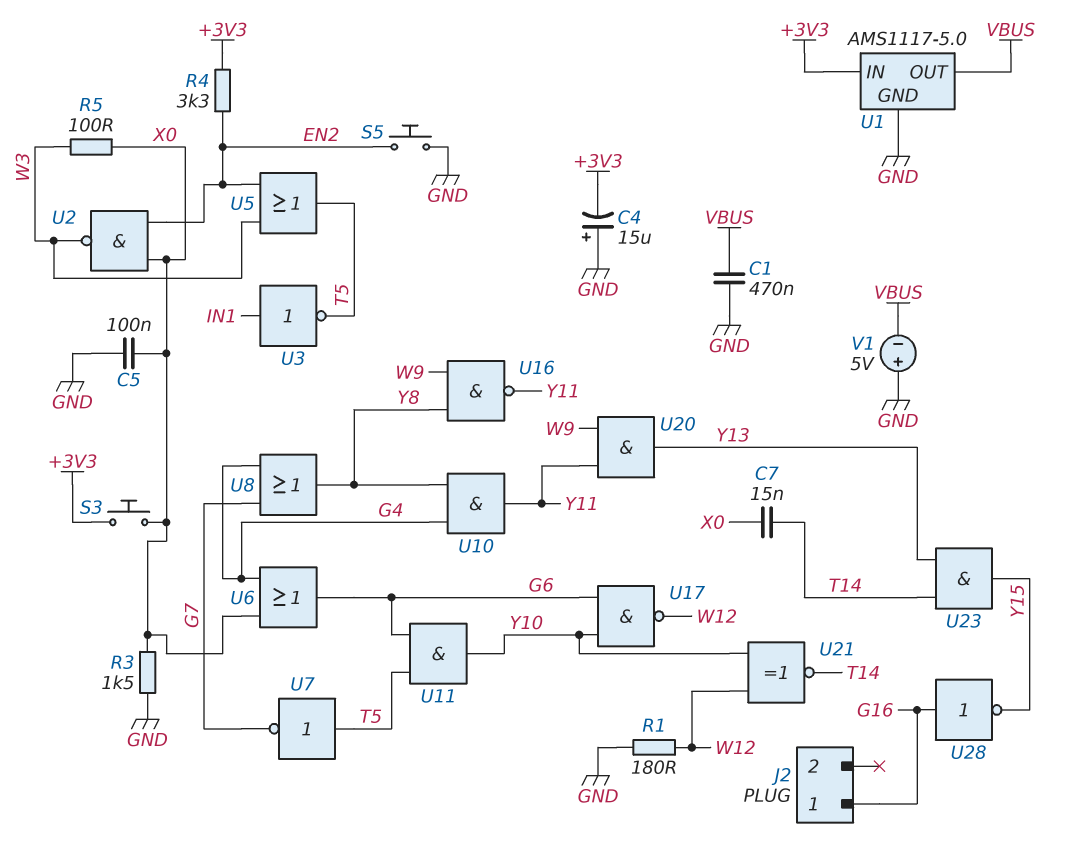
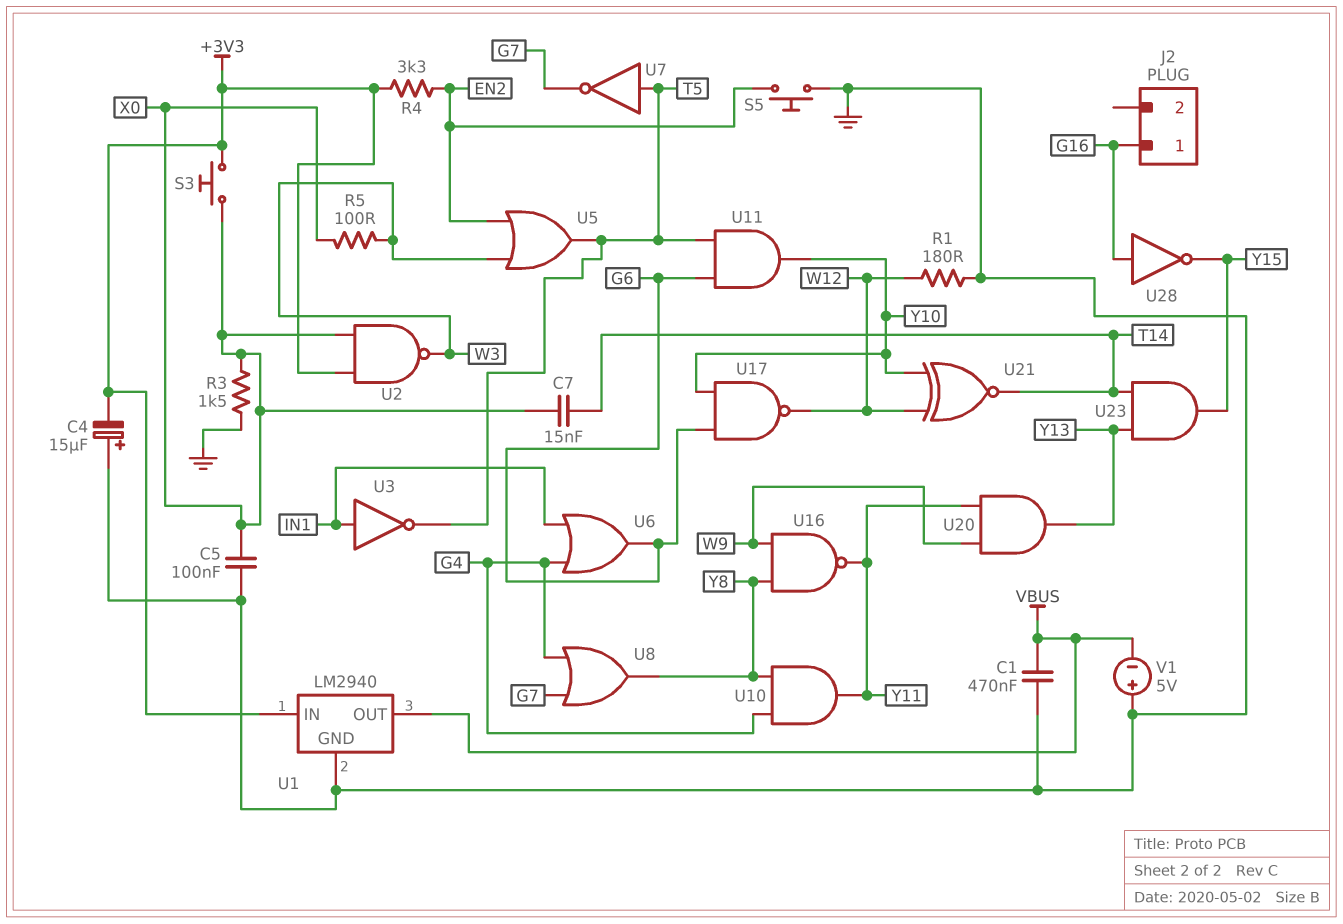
U1: AMS1117-5.0 -> LM2940
U2: NAND (in EN2, in X0, out W3) -> NAND (in +3V3, in X0, out W3)
U6: OR (in G4, in X0, out G6) -> OR (in G4, in IN1, out G6)

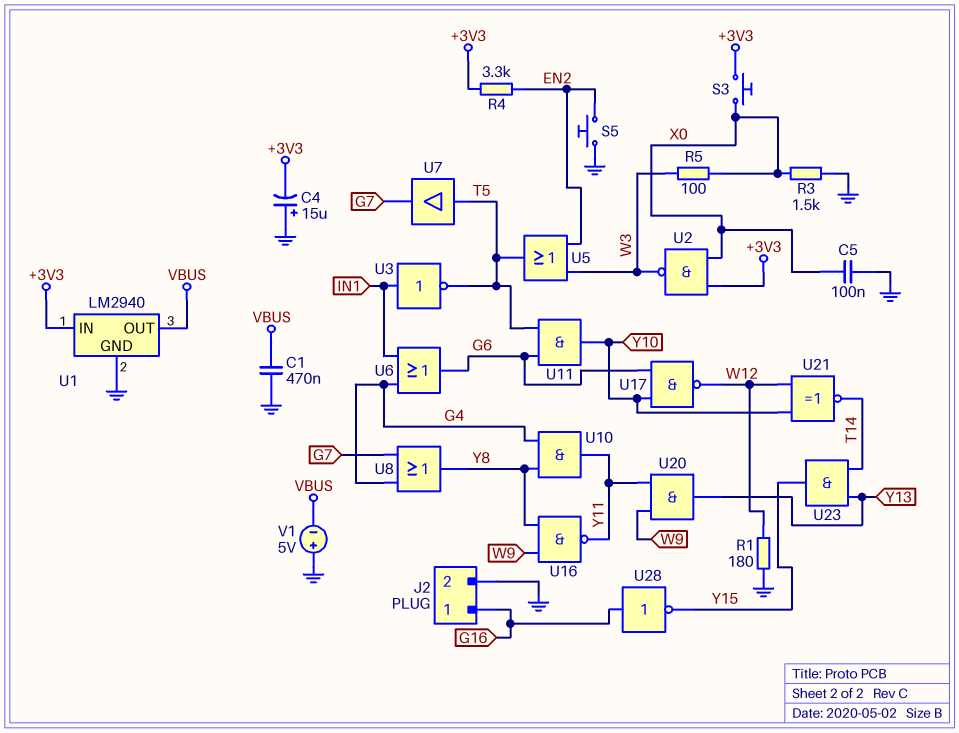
C7: 15nF (T14, X0) -> none
J2 pin 2: none -> GND
U7: NOT (in T5, out G7) -> buffer (in T5, out G7)

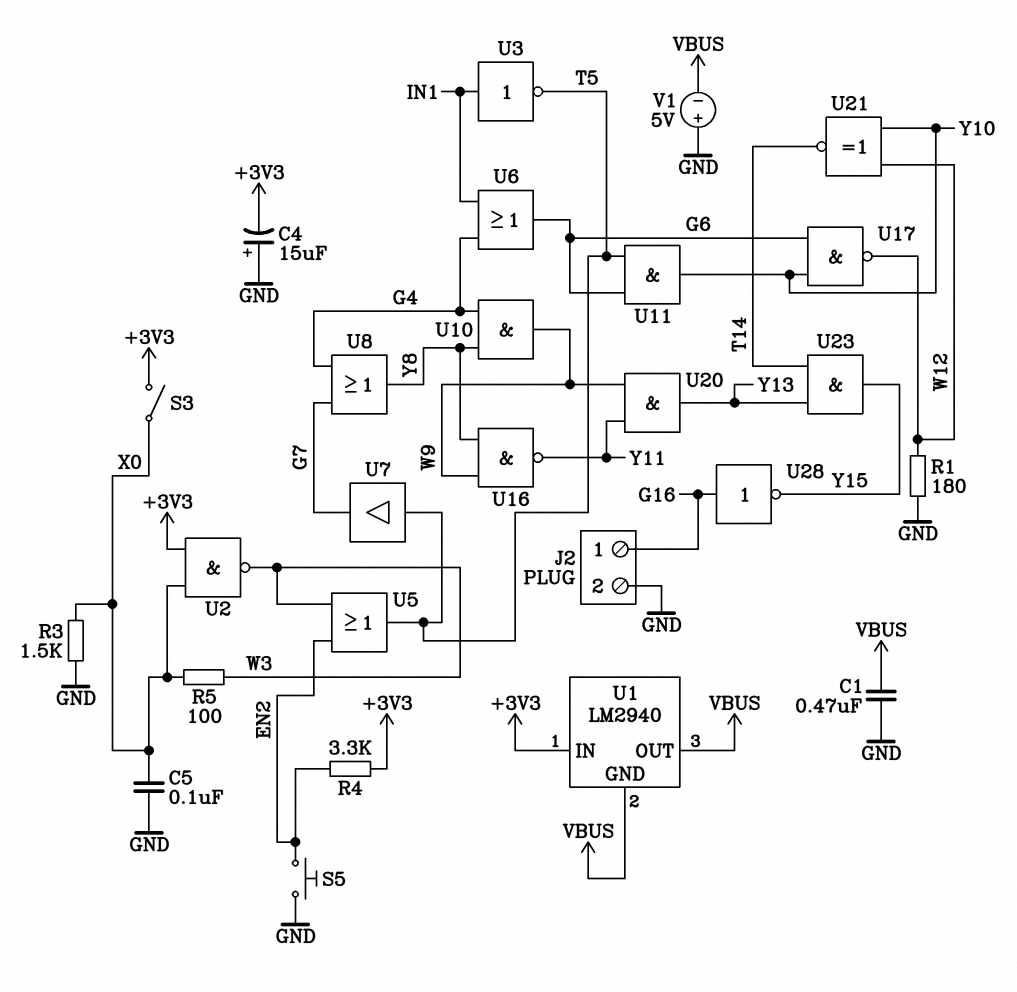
S3: button (+3V3, X0) -> switch (+3V3, X0)
U1 pin GND: GND -> VBUS
U10: AND (in G4, in Y8, out Y11) -> AND (in G4, in Y8, out W9)

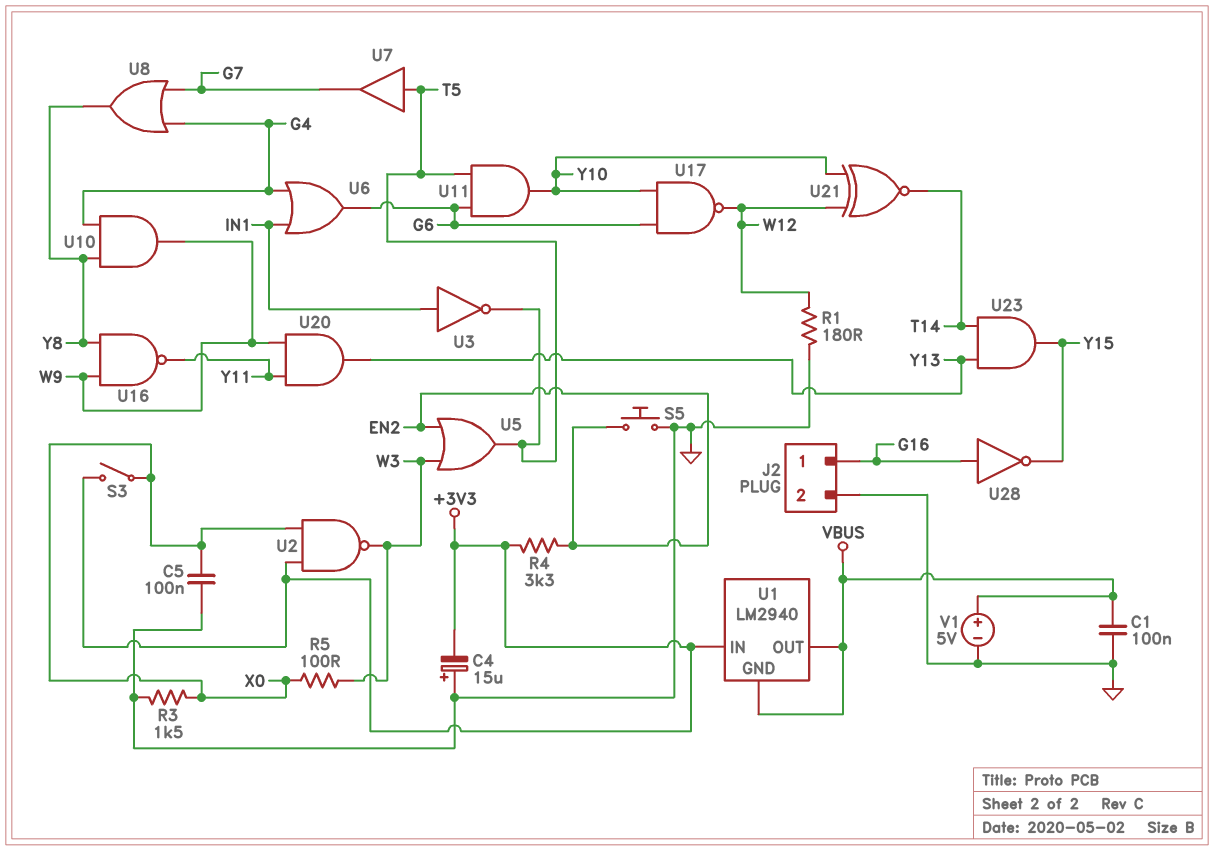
C1: 470nF (GND, VBUS) -> 100nF (GND, VBUS)
V1: 5V (plus GND, minus VBUS) -> 5V (plus VBUS, minus GND)

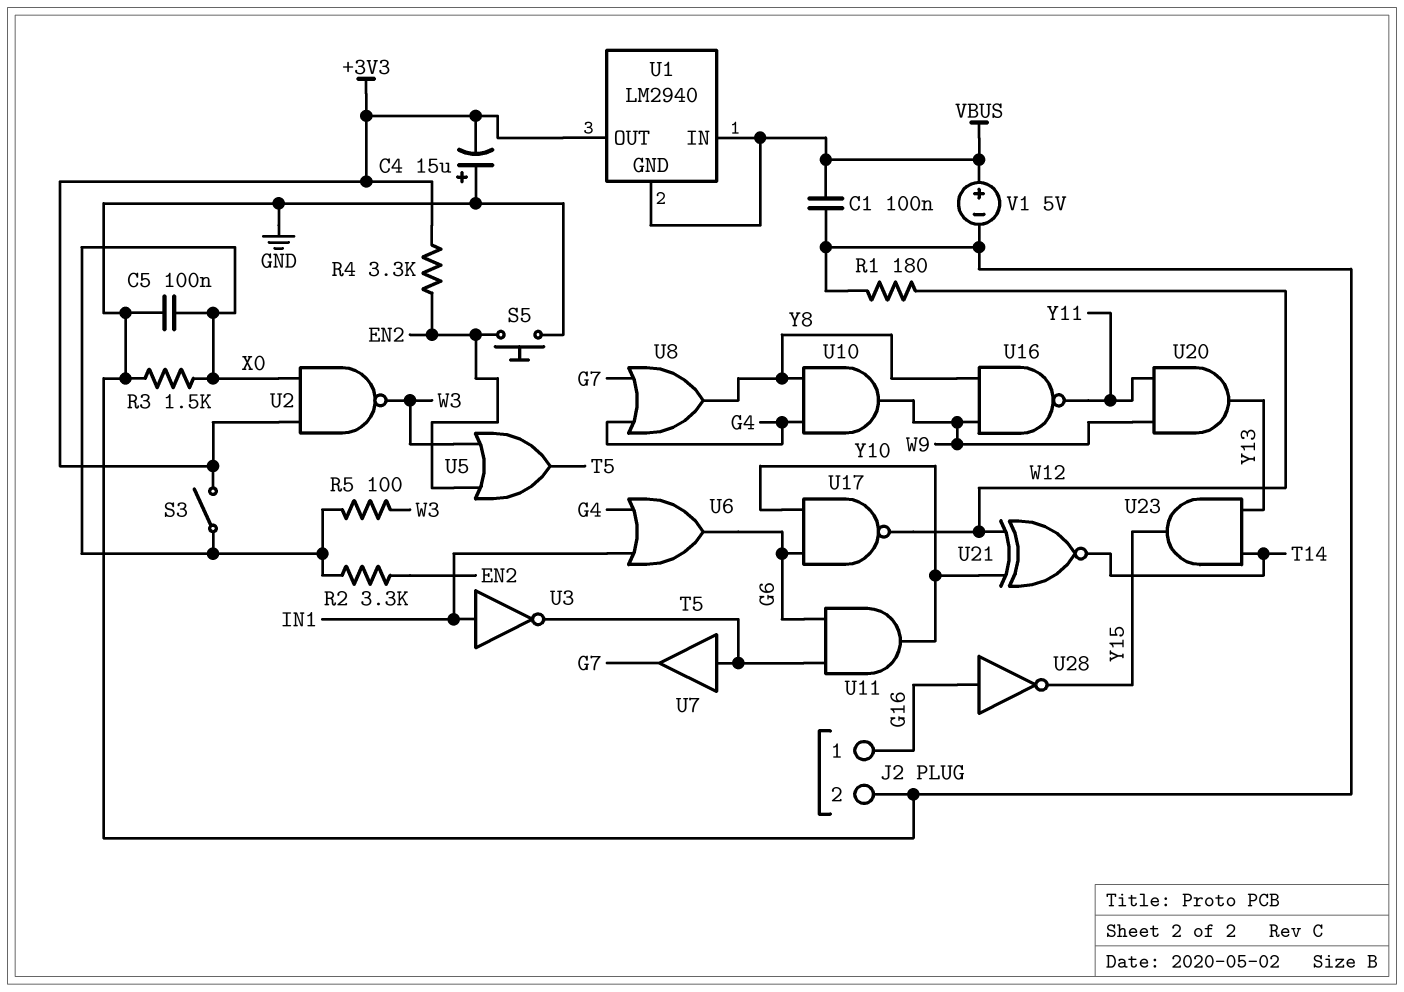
R2: none -> 3.3k (EN2, X0)
U1 pin IN: +3V3 -> VBUS
U1 pin OUT: VBUS -> +3V3

